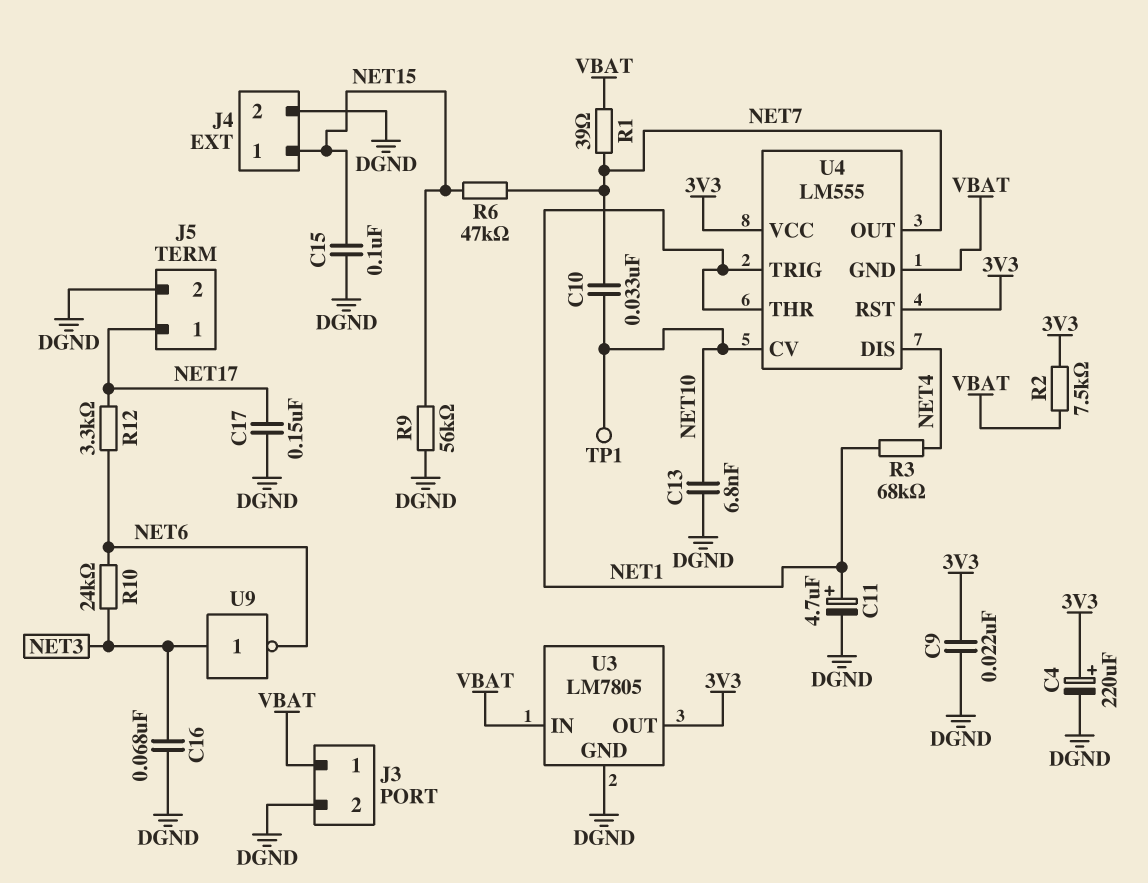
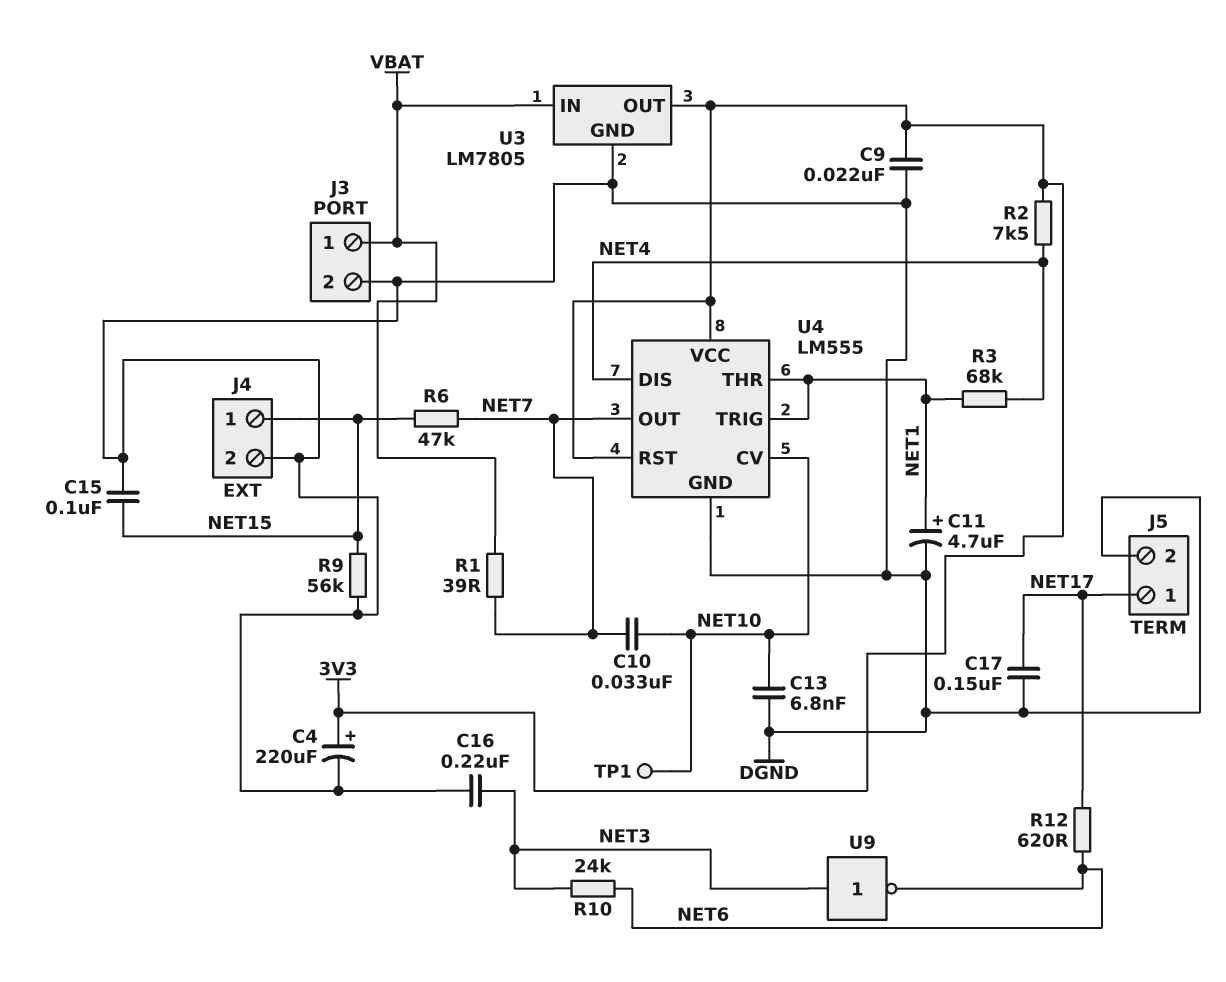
C16: 68nF (DGND, NET3) -> 220nF (DGND, NET3)
R2: 7.5k (3V3, VBAT) -> 7.5k (3V3, NET4)
R12: 3.3k (NET6, NET17) -> 620 (NET6, NET17)
U4 pin GND: VBAT -> DGND

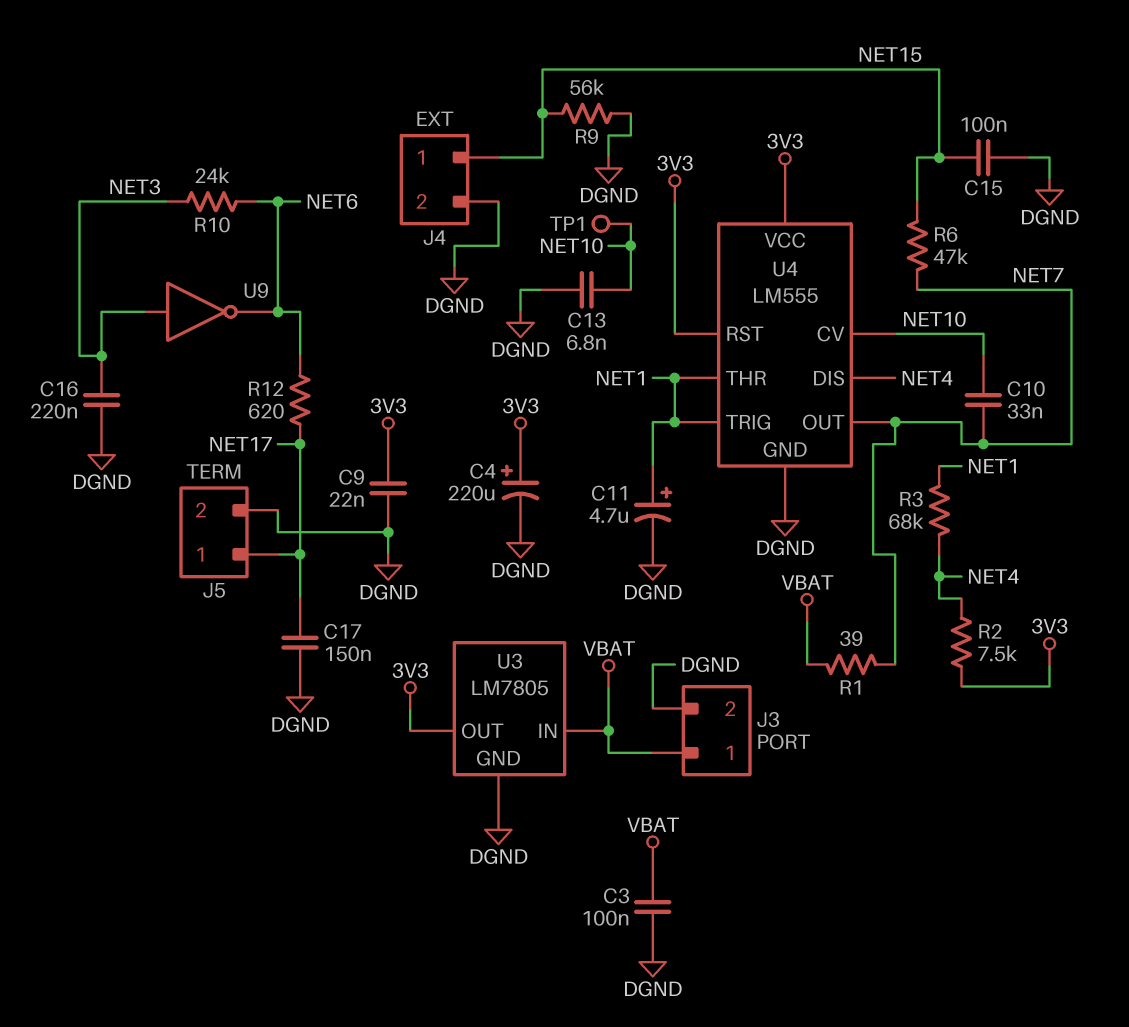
C3: none -> 100nF (DGND, VBAT)

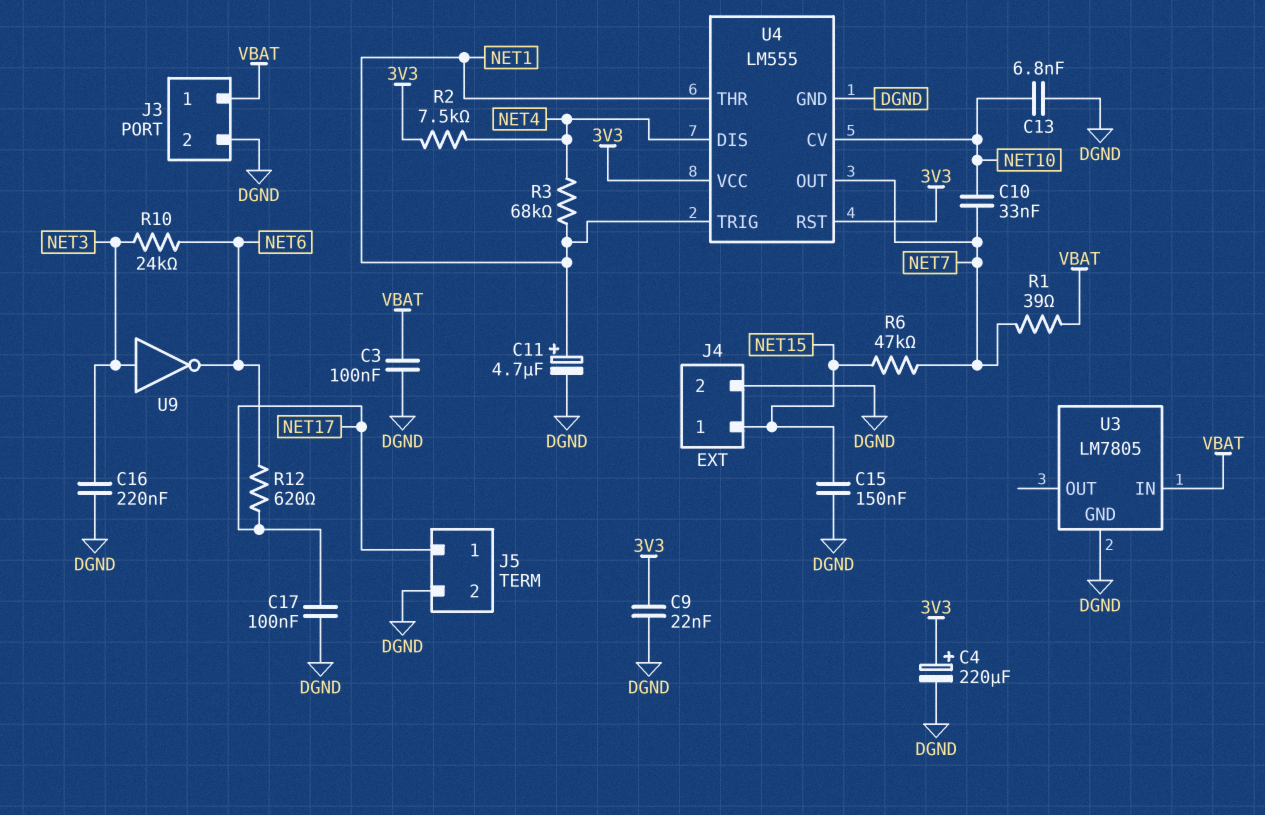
C15: 100nF (DGND, NET15) -> 150nF (DGND, NET15)
C17: 150nF (DGND, NET17) -> 100nF (DGND, NET17)
R9: 56k (DGND, NET15) -> none
TP1: test point (NET10) -> none
U3 pin OUT: 3V3 -> none

